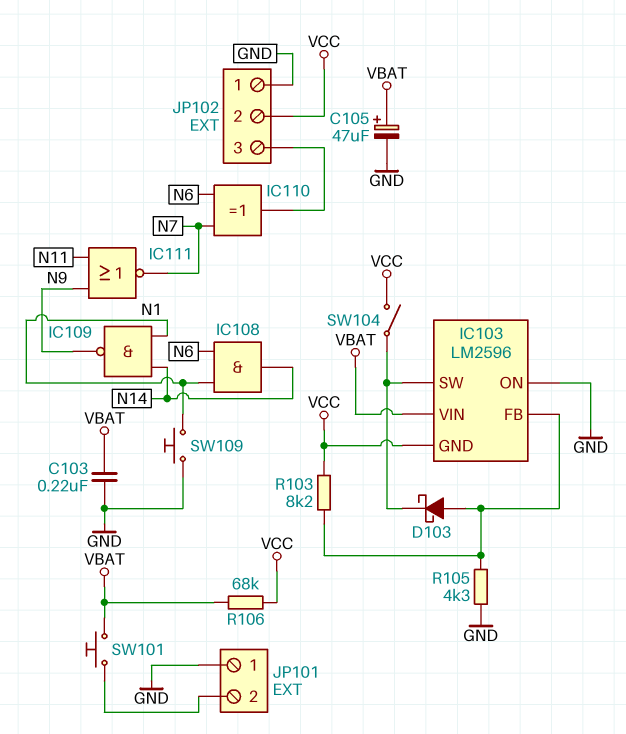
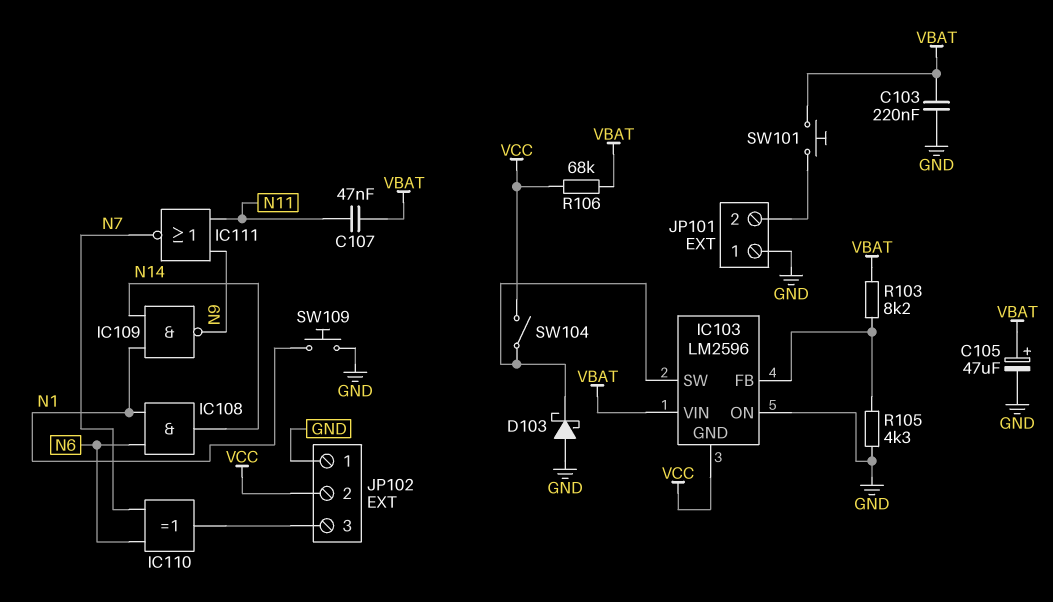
C107: none -> 47nF (N11, VBAT)
D103: schottky (A IC103/FB, K IC103/SW) -> schottky (A GND, K IC103/SW)
R103: 8.2k (IC103/FB, VCC) -> 8.2k (IC103/FB, VBAT)

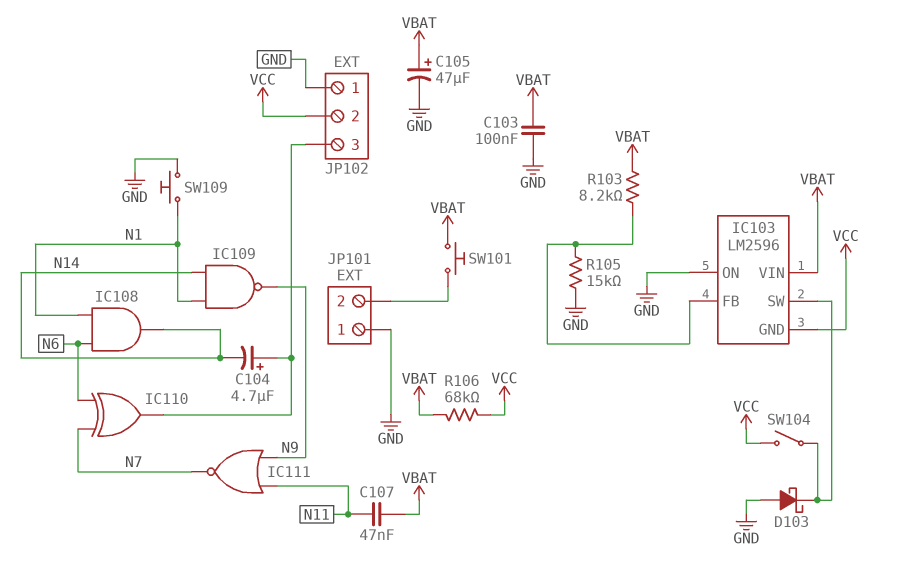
C103: 220nF (GND, VBAT) -> 100nF (GND, VBAT)
C104: none -> 4.7uF (plus JP102/3, minus N14)
R105: 4.3k (GND, IC103/FB) -> 15k (GND, IC103/FB)

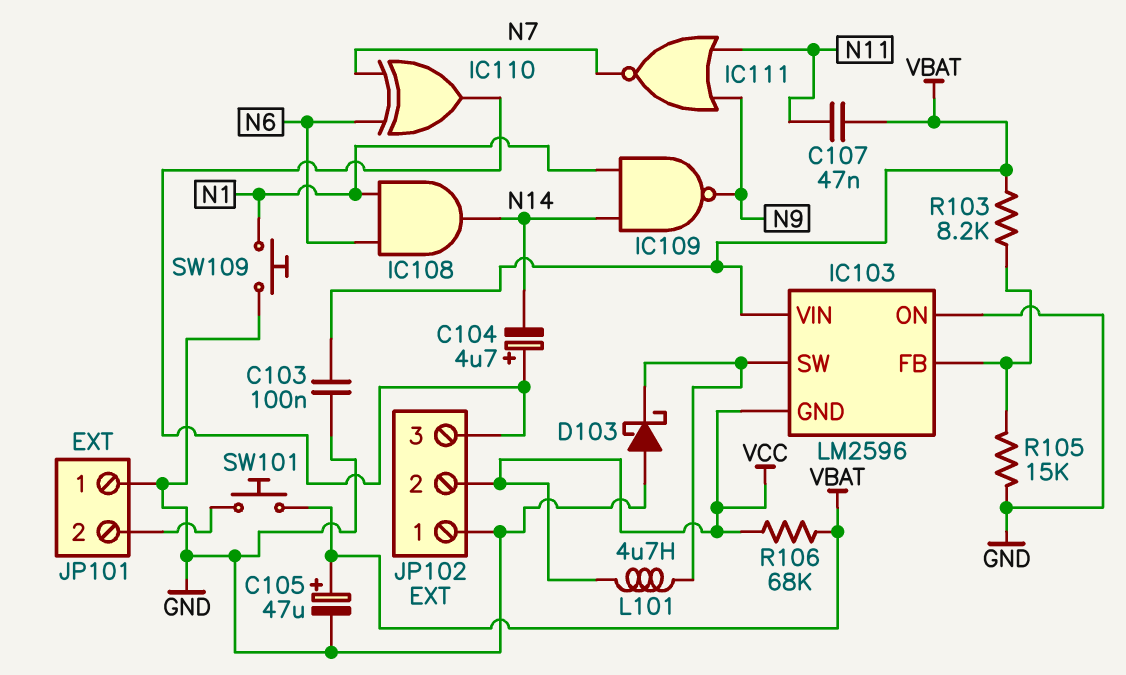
L101: none -> 4.7uH (IC103/SW, VCC)
SW104: switch (IC103/SW, VCC) -> none

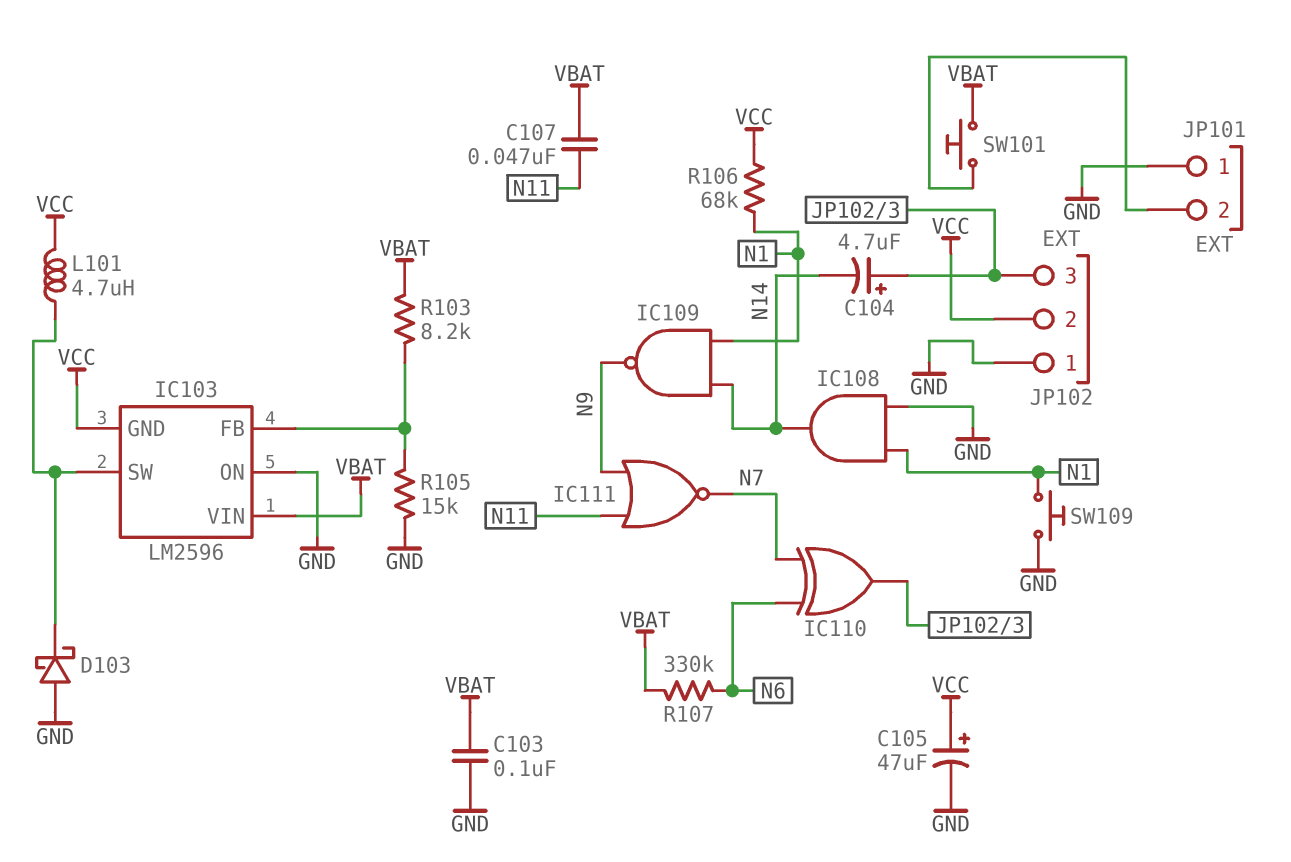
C105: 47uF (plus VBAT, minus GND) -> 47uF (plus VCC, minus GND)
IC108: AND (in N1, in N6, out N14) -> AND (in GND, in N1, out N14)
R106: 68k (VBAT, VCC) -> 68k (N1, VCC)
R107: none -> 330k (N6, VBAT)

